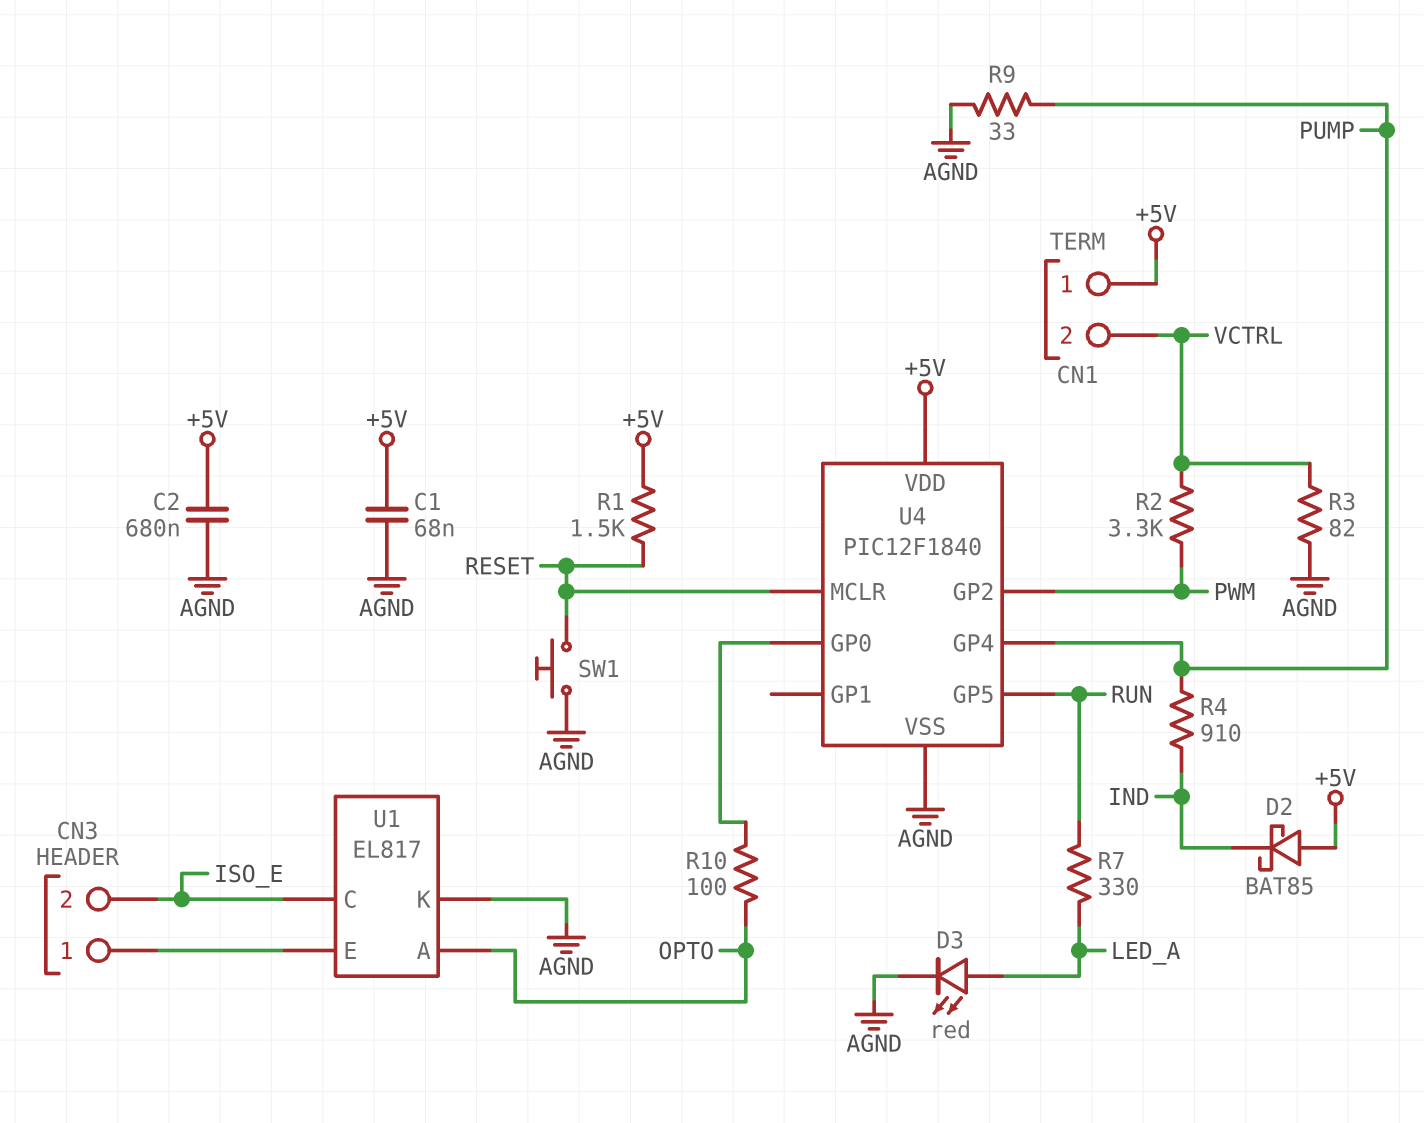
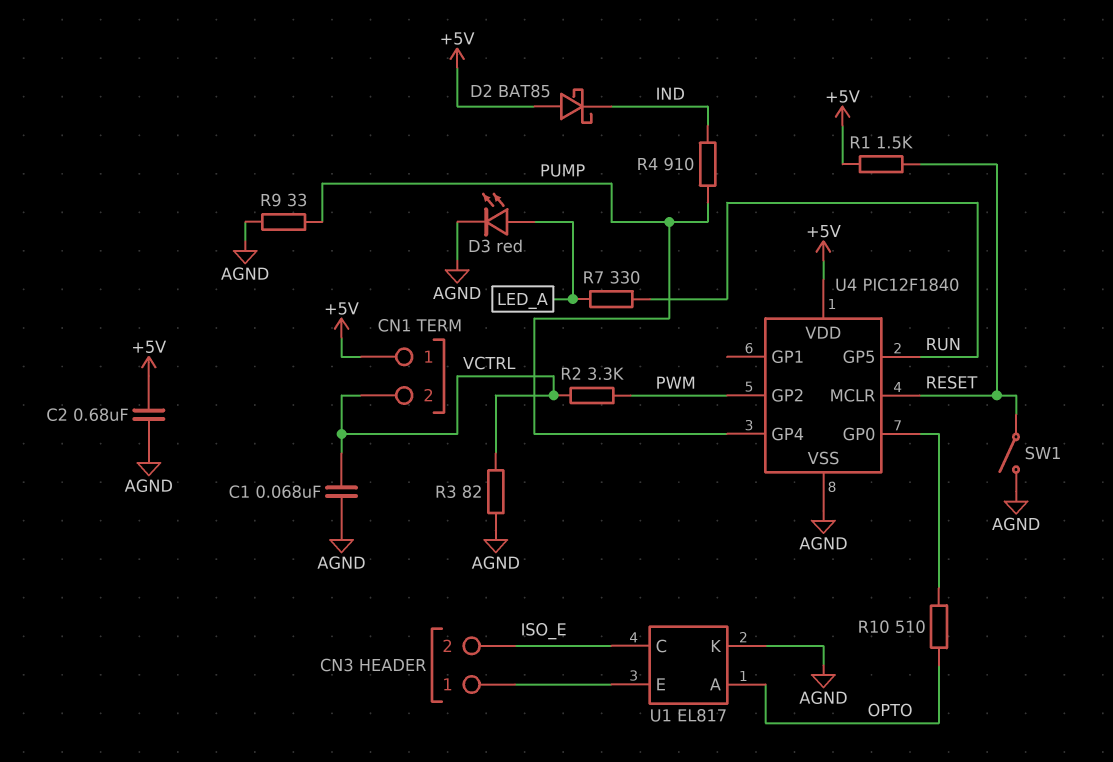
C1: 68nF (+5V, AGND) -> 68nF (AGND, VCTRL)
R10: 100 (OPTO, U4/GP0) -> 510 (OPTO, U4/GP0)
SW1: button (AGND, RESET) -> switch (AGND, RESET)

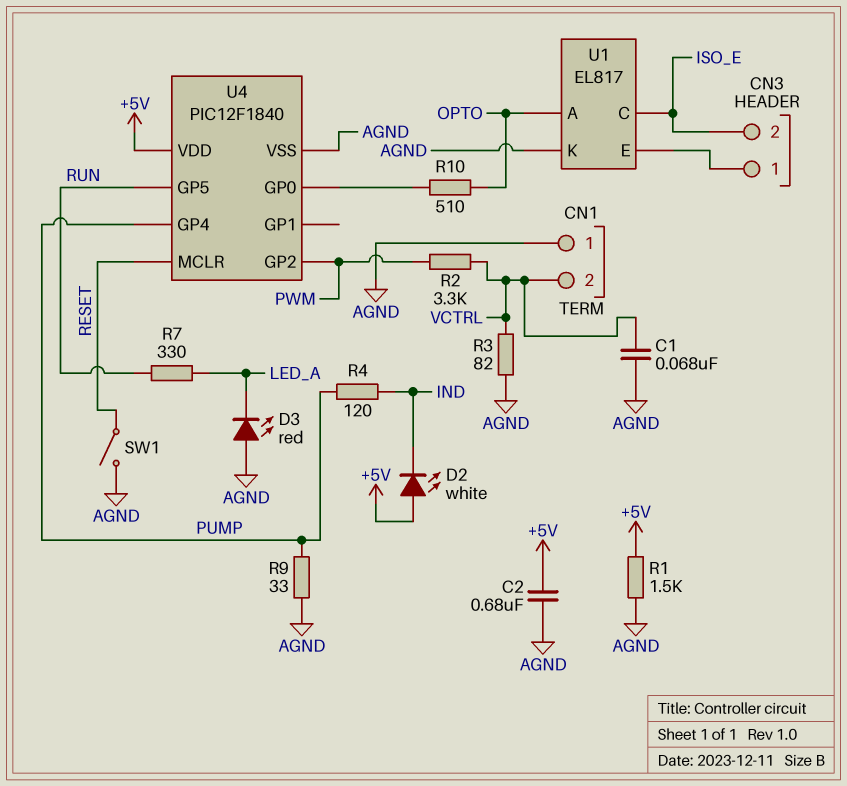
CN1 pin 1: +5V -> AGND
D2: schottky BAT85 (A +5V, K IND) -> LED white (A +5V, K IND)
D3: LED red (A LED_A, K AGND) -> LED red (A AGND, K LED_A)
R1: 1.5k (+5V, RESET) -> 1.5k (+5V, AGND)
R4: 910 (IND, PUMP) -> 120 (IND, PUMP)

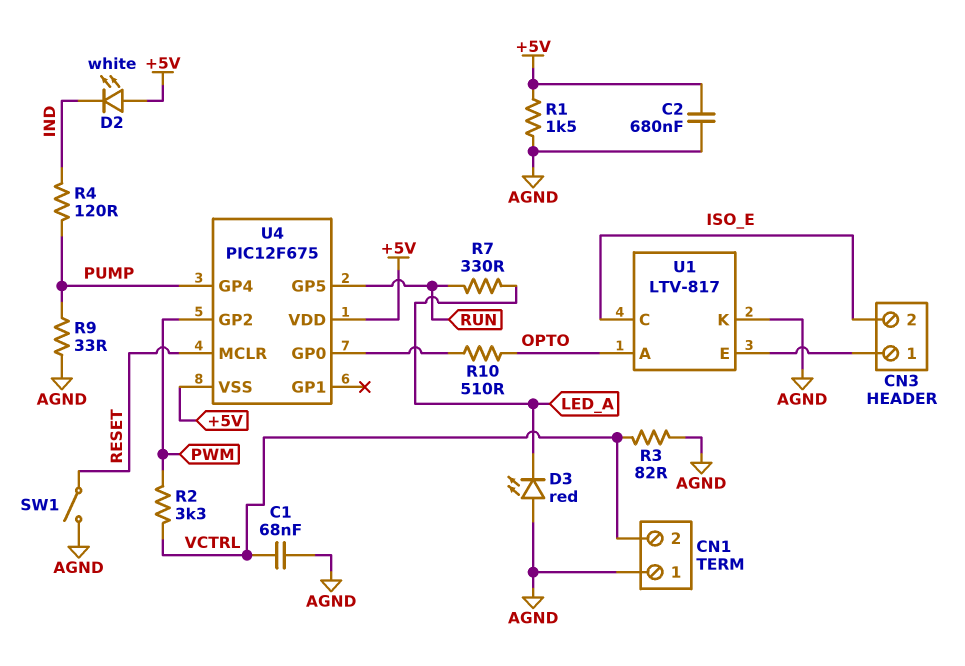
U1: EL817 -> LTV-817
U4: PIC12F1840 -> PIC12F675
U4 pin VSS: AGND -> +5V

